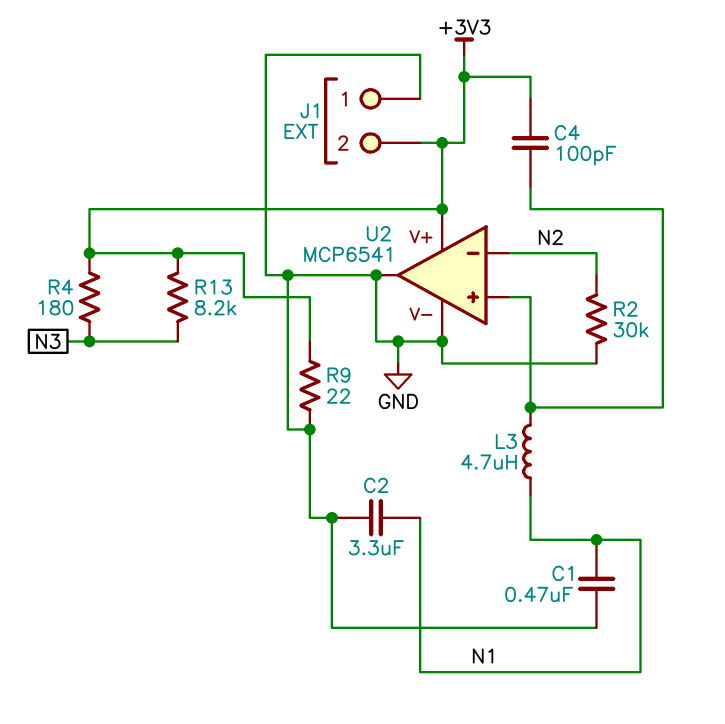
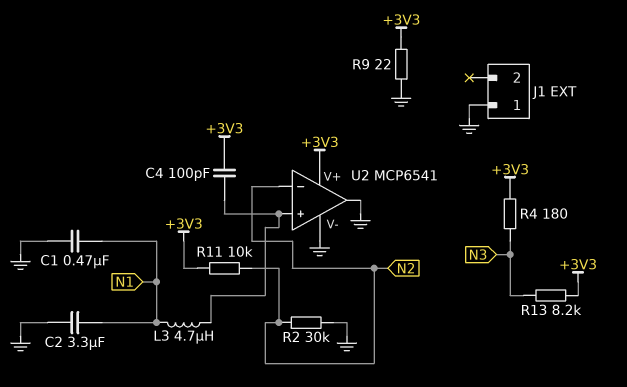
J1 pin 2: +3V3 -> none
R11: none -> 10k (+3V3, N2)

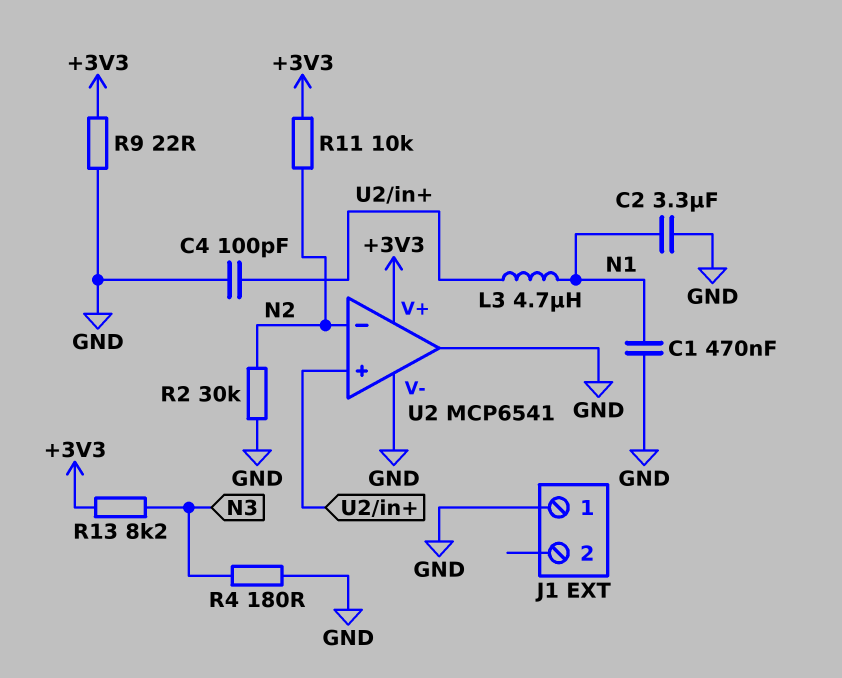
C4: 100pF (+3V3, U2/in+) -> 100pF (GND, U2/in+)
R4: 180 (+3V3, N3) -> 180 (GND, N3)

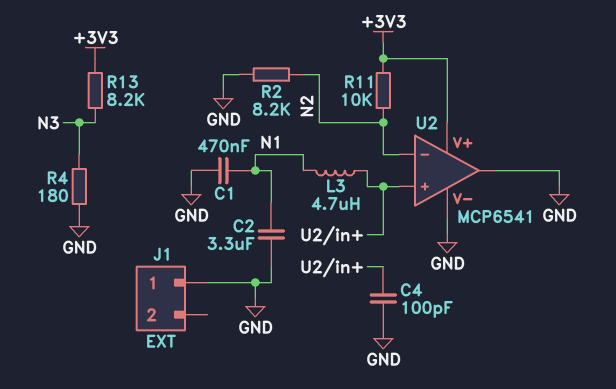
R2: 30k (GND, N2) -> 8.2k (GND, N2)
R9: 22 (+3V3, GND) -> none

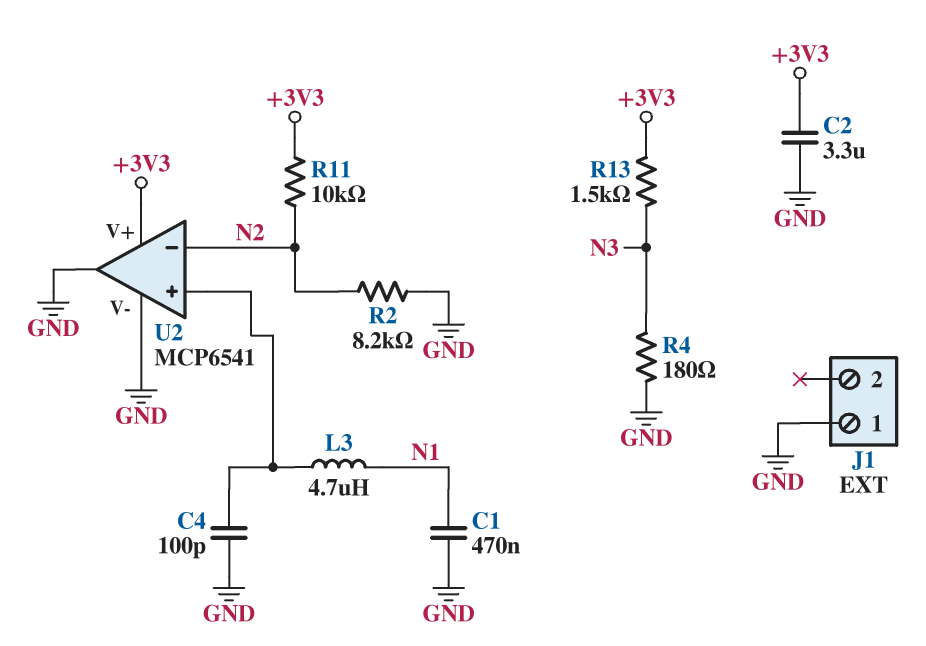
C2: 3.3uF (GND, N1) -> 3.3uF (+3V3, GND)
R13: 8.2k (+3V3, N3) -> 1.5k (+3V3, N3)

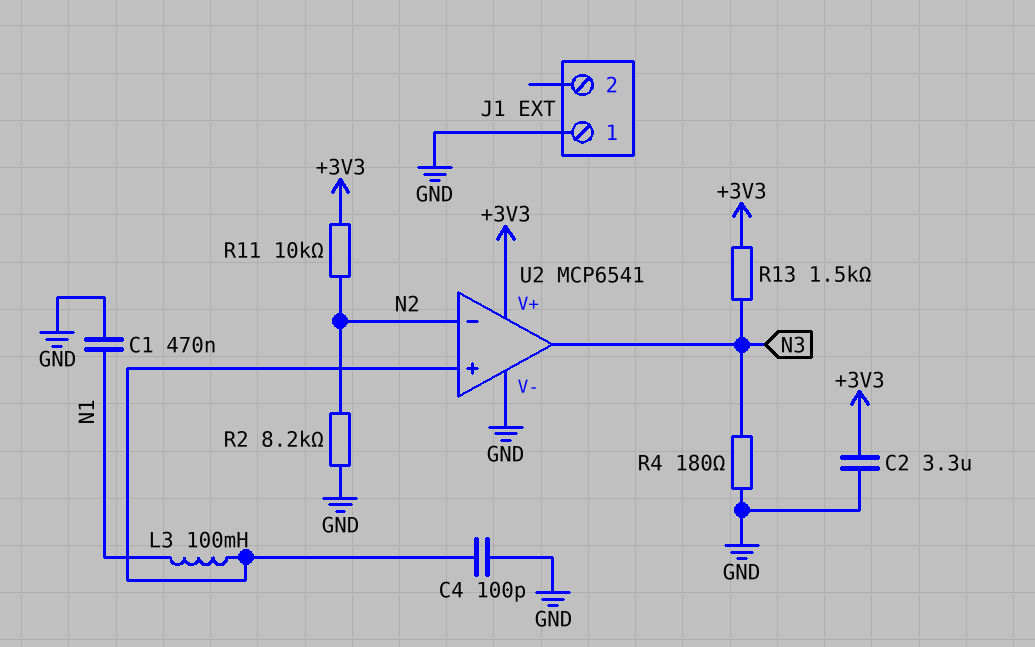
L3: 4.7uH (N1, U2/in+) -> 100mH (N1, U2/in+)
U2 pin out: GND -> N3

